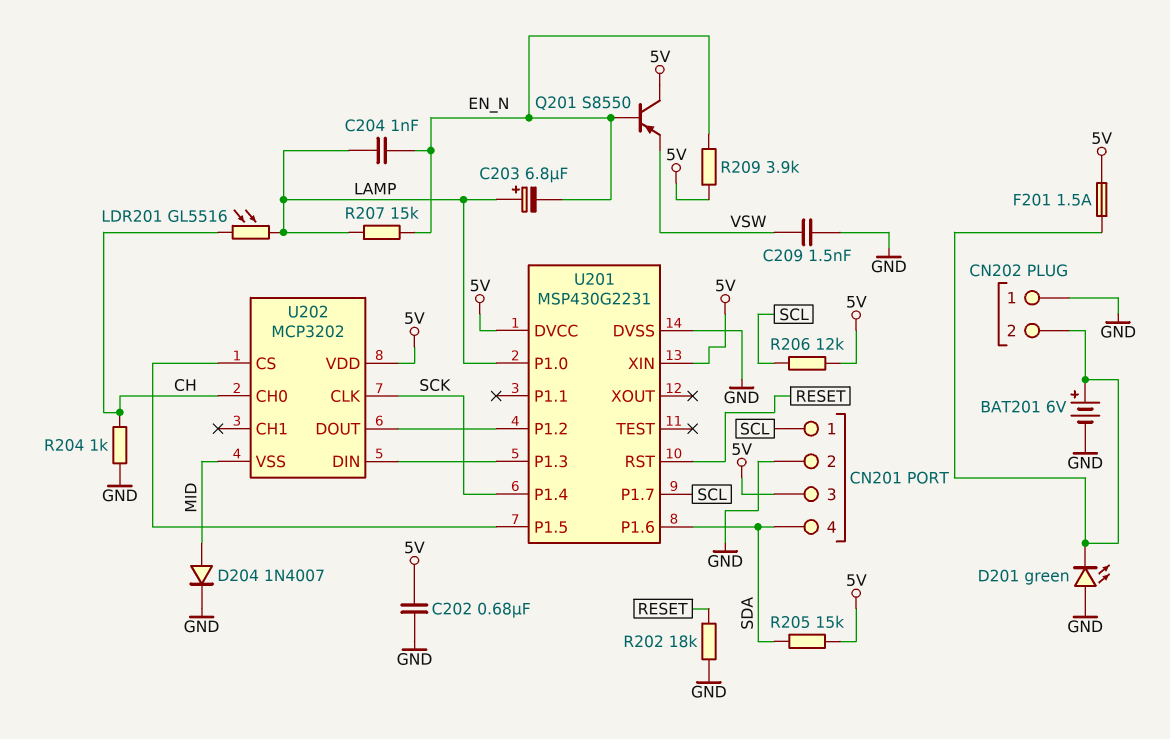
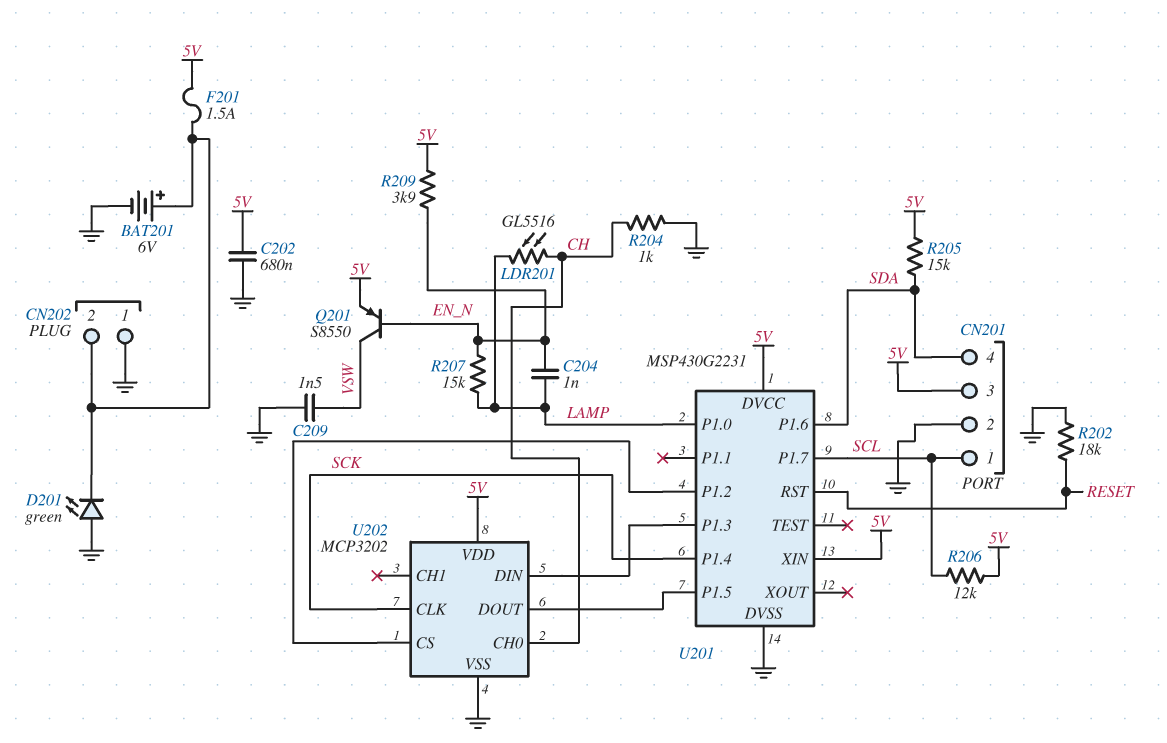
C203: 6.8uF (plus LAMP, minus EN_N) -> none
D204: diode 1N4007 (A MID, K GND) -> none
Q201: PNP S8550 (B EN_N, C 5V, E VSW) -> PNP S8550 (B EN_N, C VSW, E 5V)
U202 pin CS: U201/P1.5 -> U201/P1.2
U202 pin DOUT: U201/P1.2 -> U201/P1.5
U202 pin VSS: MID -> GND

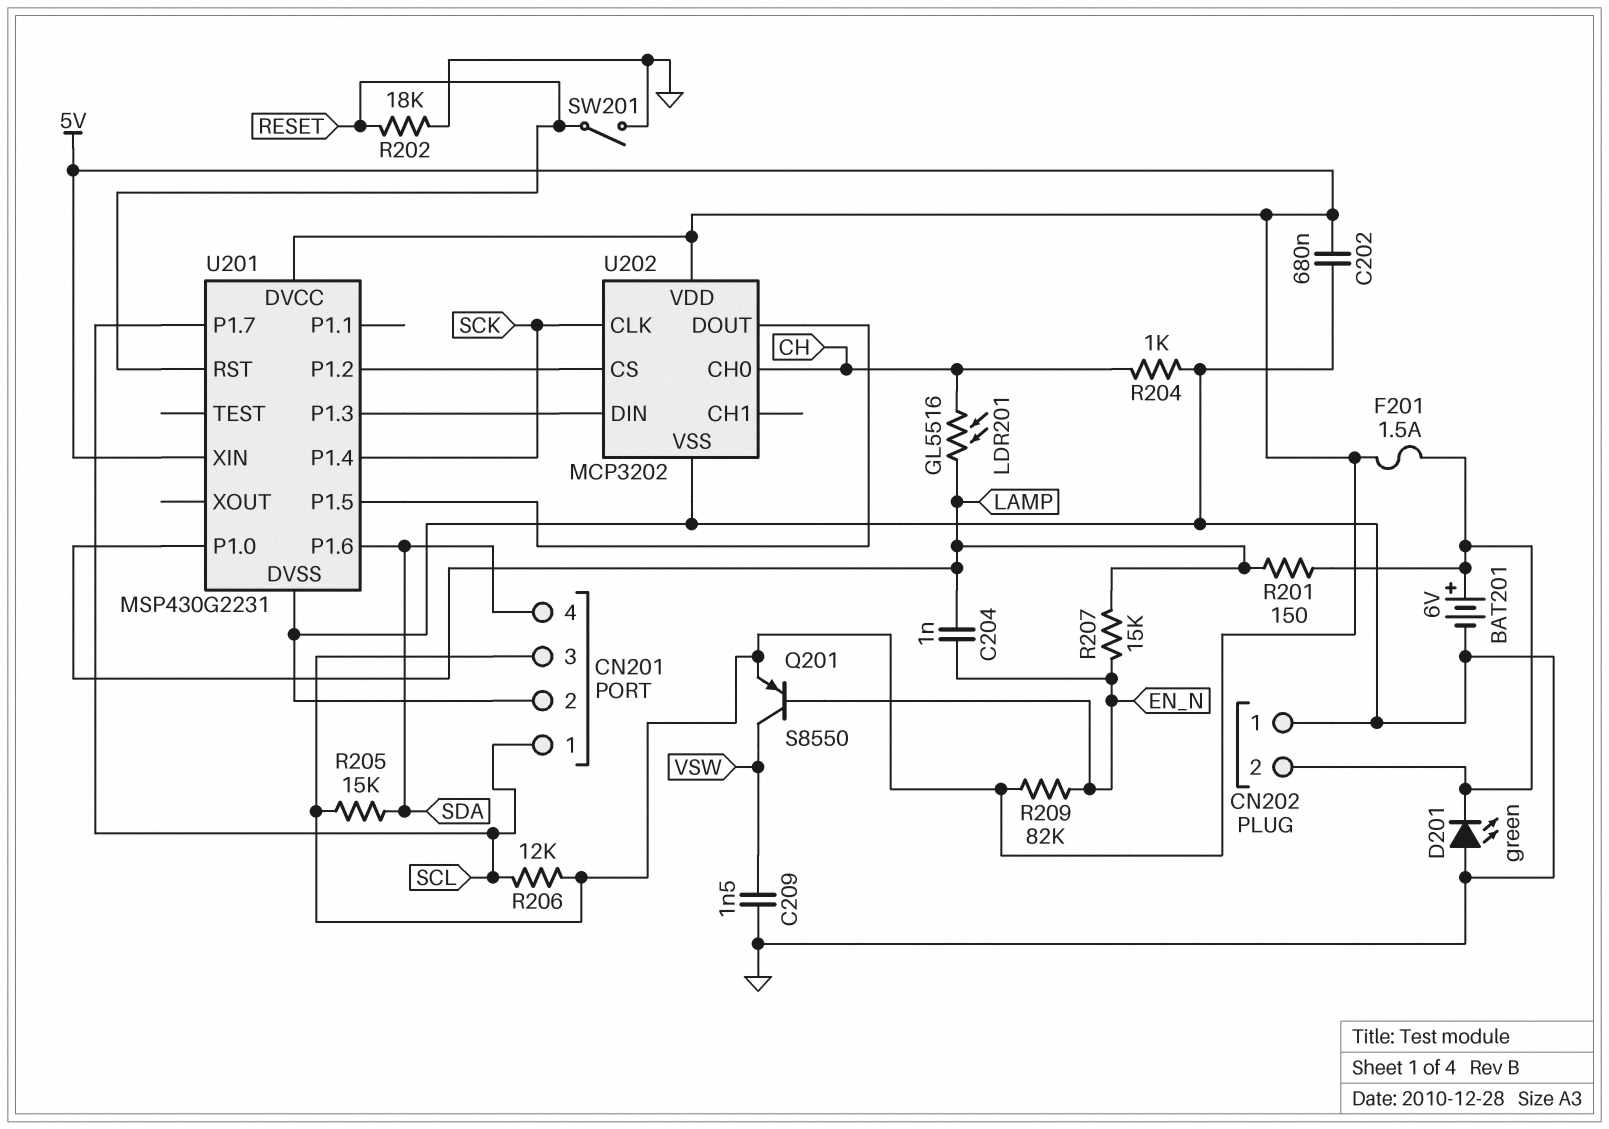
R201: none -> 150 (CN202/2, LAMP)
R209: 3.9k (5V, EN_N) -> 82k (5V, EN_N)
SW201: none -> switch (GND, RESET)

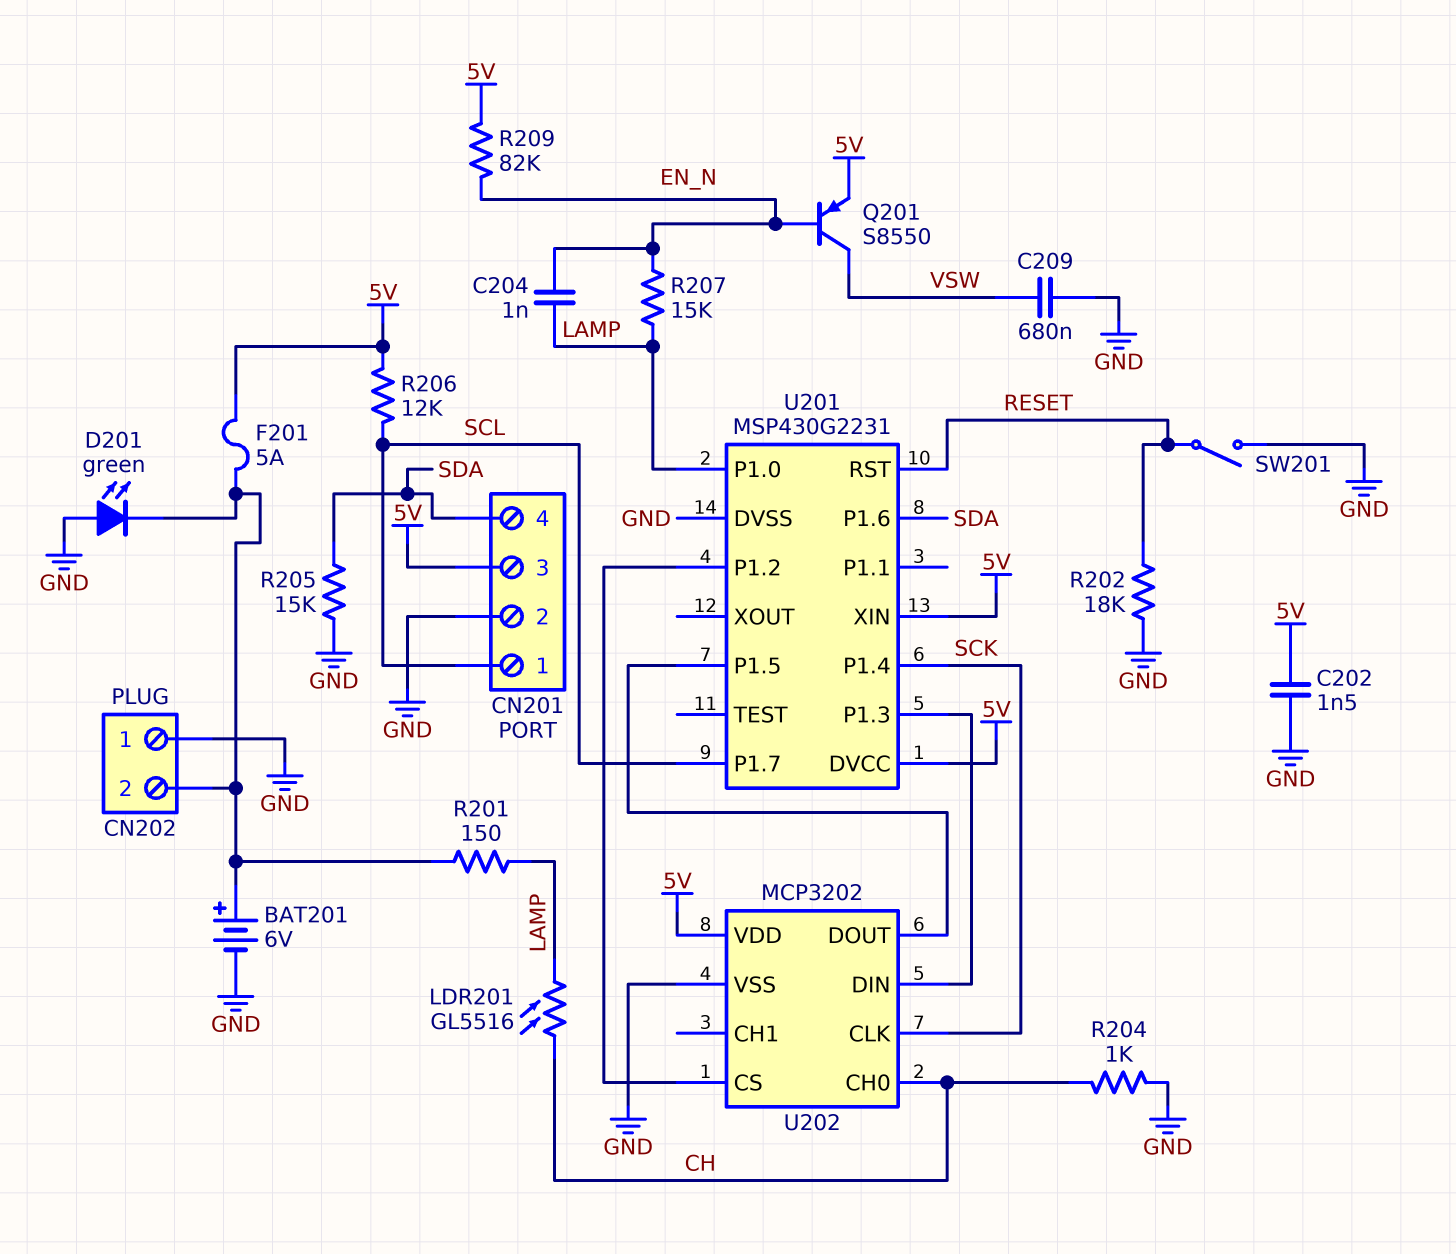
C202: 680nF (5V, GND) -> 1.5nF (5V, GND)
C209: 1.5nF (GND, VSW) -> 680nF (GND, VSW)
F201: 1.5A (5V, CN202/2) -> 5A (5V, CN202/2)
R205: 15k (5V, SDA) -> 15k (GND, SDA)

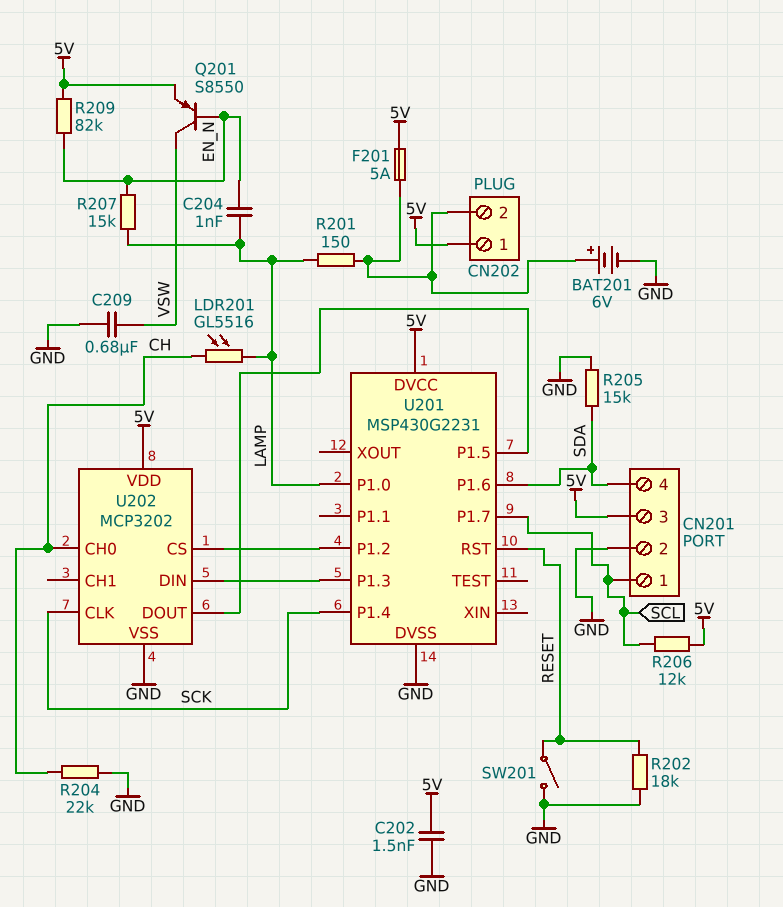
CN202 pin 1: GND -> 5V
D201: LED green (A GND, K CN202/2) -> none
R204: 1k (CH, GND) -> 22k (CH, GND)
U201 pin XIN: 5V -> none

